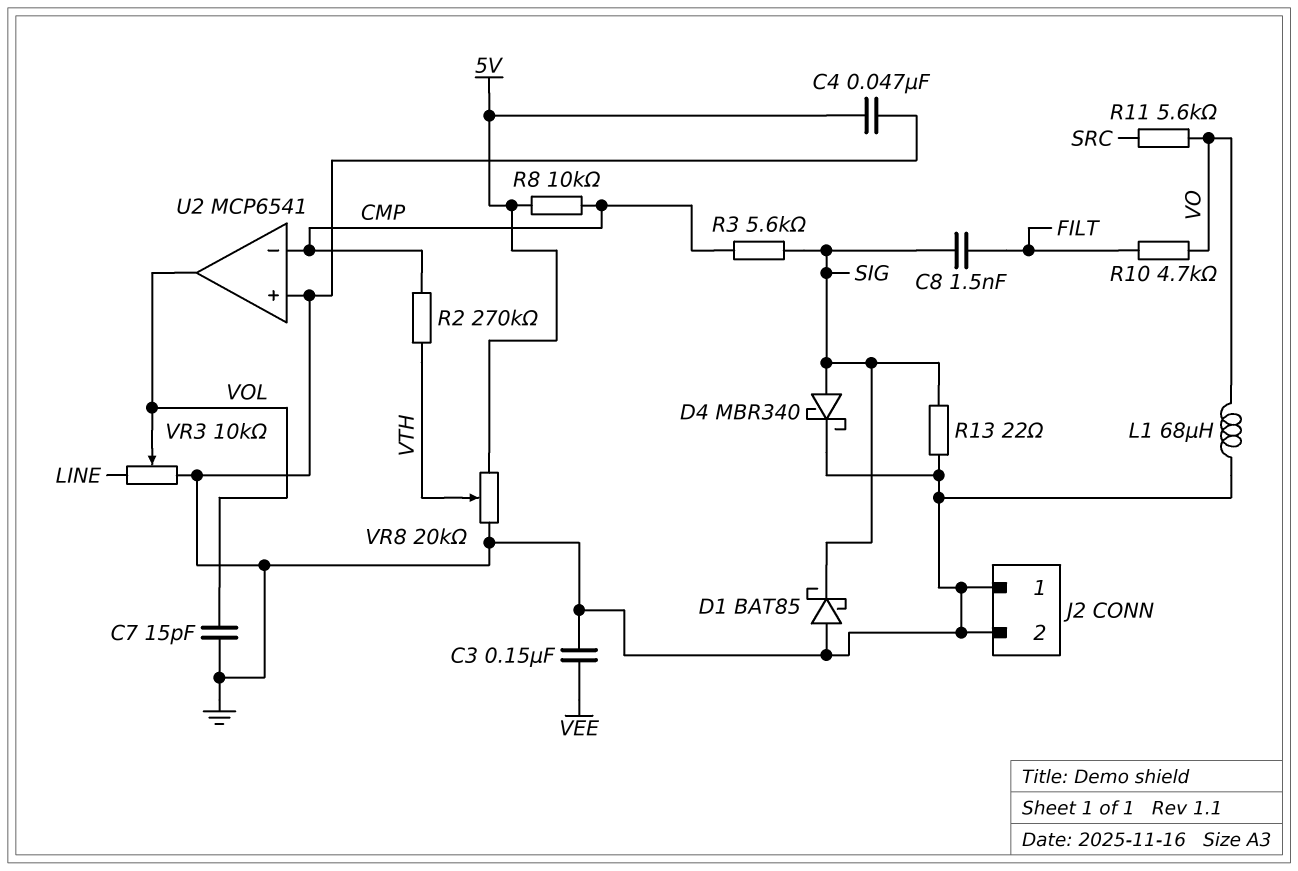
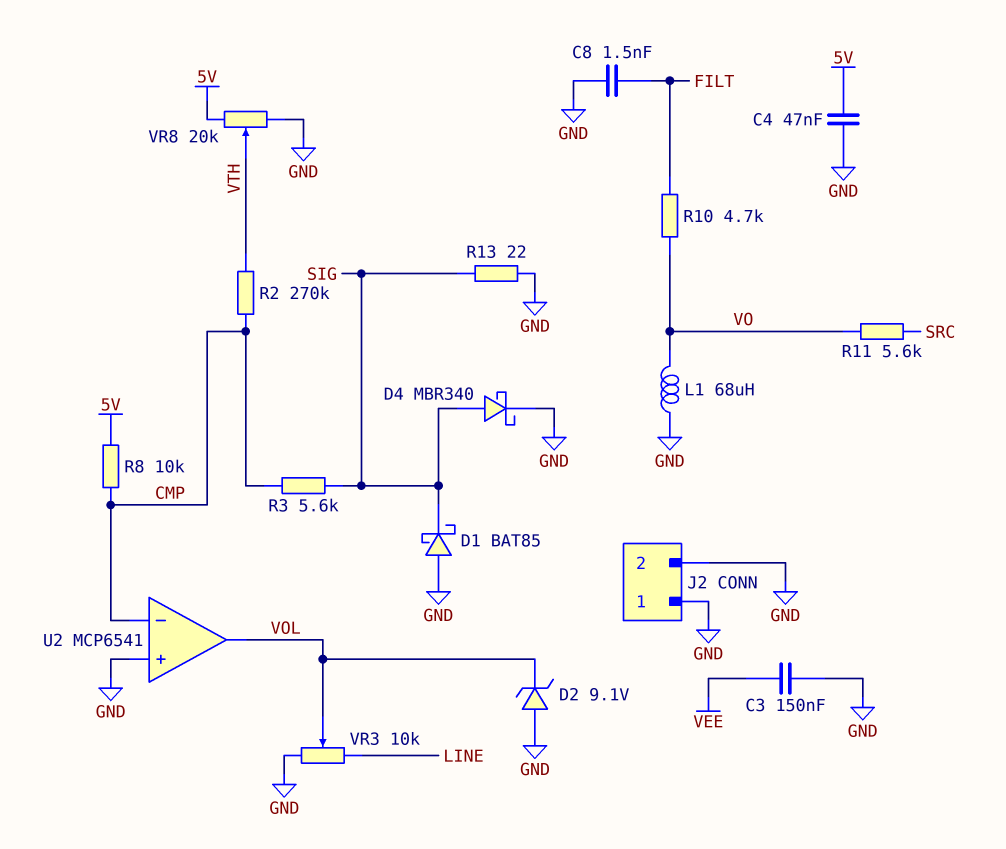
C7: 15pF (GND, VOL) -> none
C8: 1.5nF (FILT, SIG) -> 1.5nF (FILT, GND)
D2: none -> zener 9.1V (A GND, K VOL)

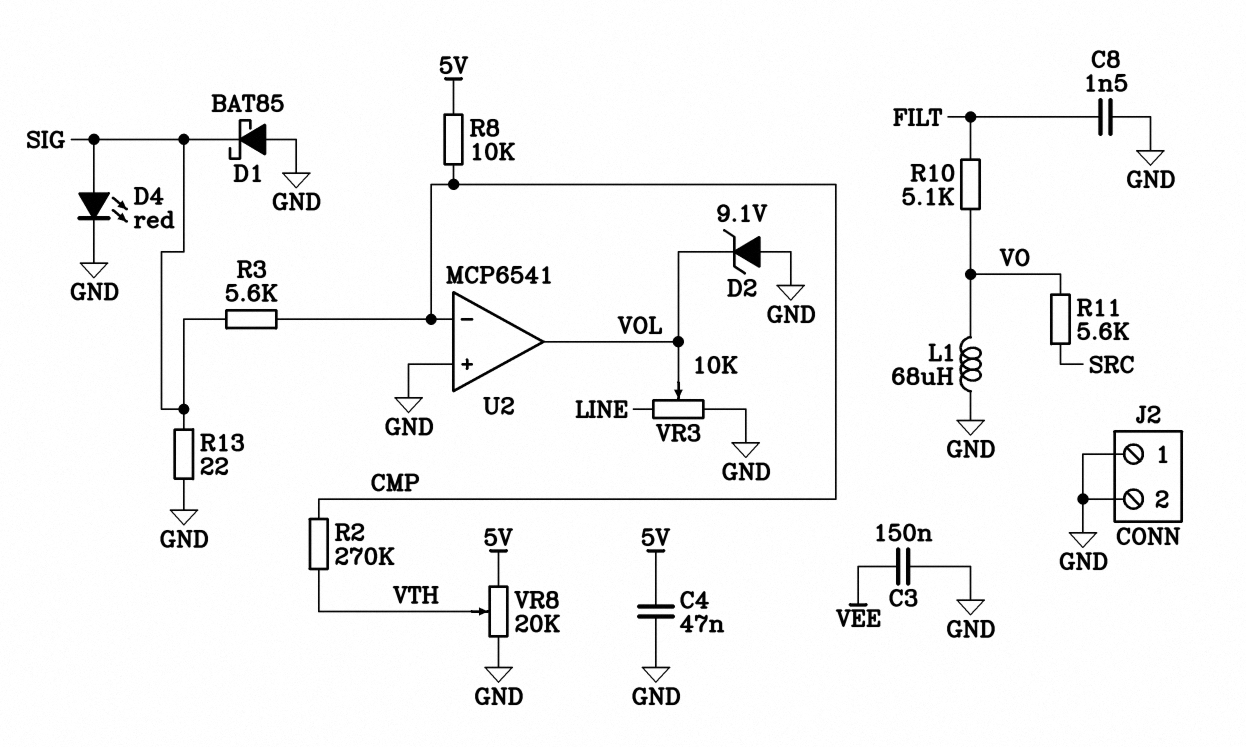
D4: schottky MBR340 (A SIG, K GND) -> LED red (A SIG, K GND)
R10: 4.7k (FILT, VO) -> 5.1k (FILT, VO)

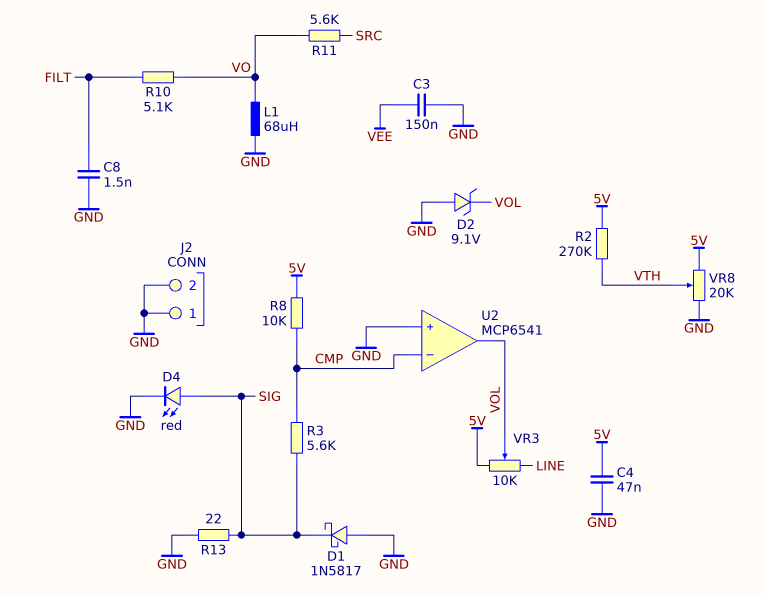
D1: schottky BAT85 (A GND, K SIG) -> schottky 1N5817 (A GND, K SIG)
R2: 270k (CMP, VTH) -> 270k (5V, VTH)
VR3: 10k (GND, LINE, wiper VOL) -> 10k (5V, LINE, wiper VOL)

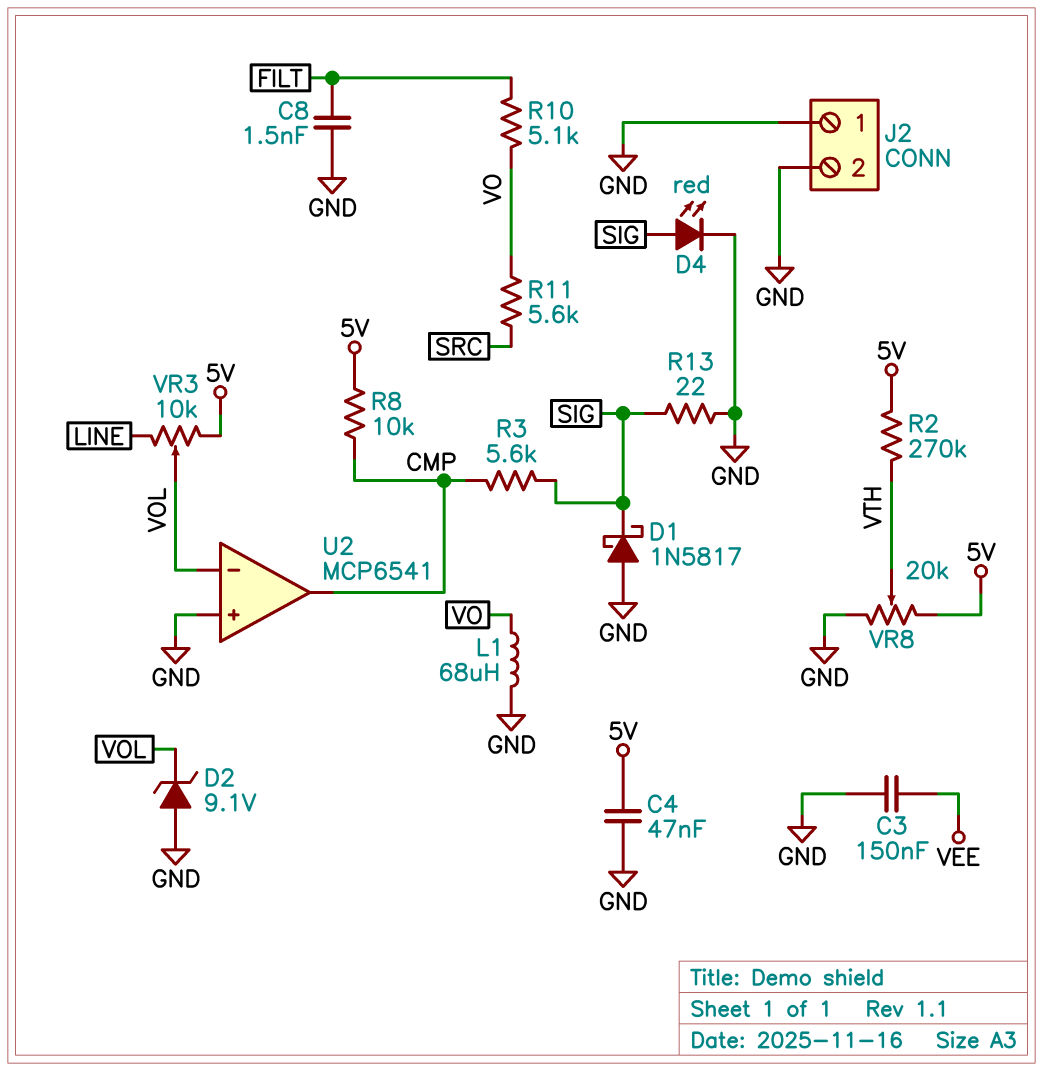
U2 pin in-: CMP -> VOL
U2 pin out: VOL -> CMP

